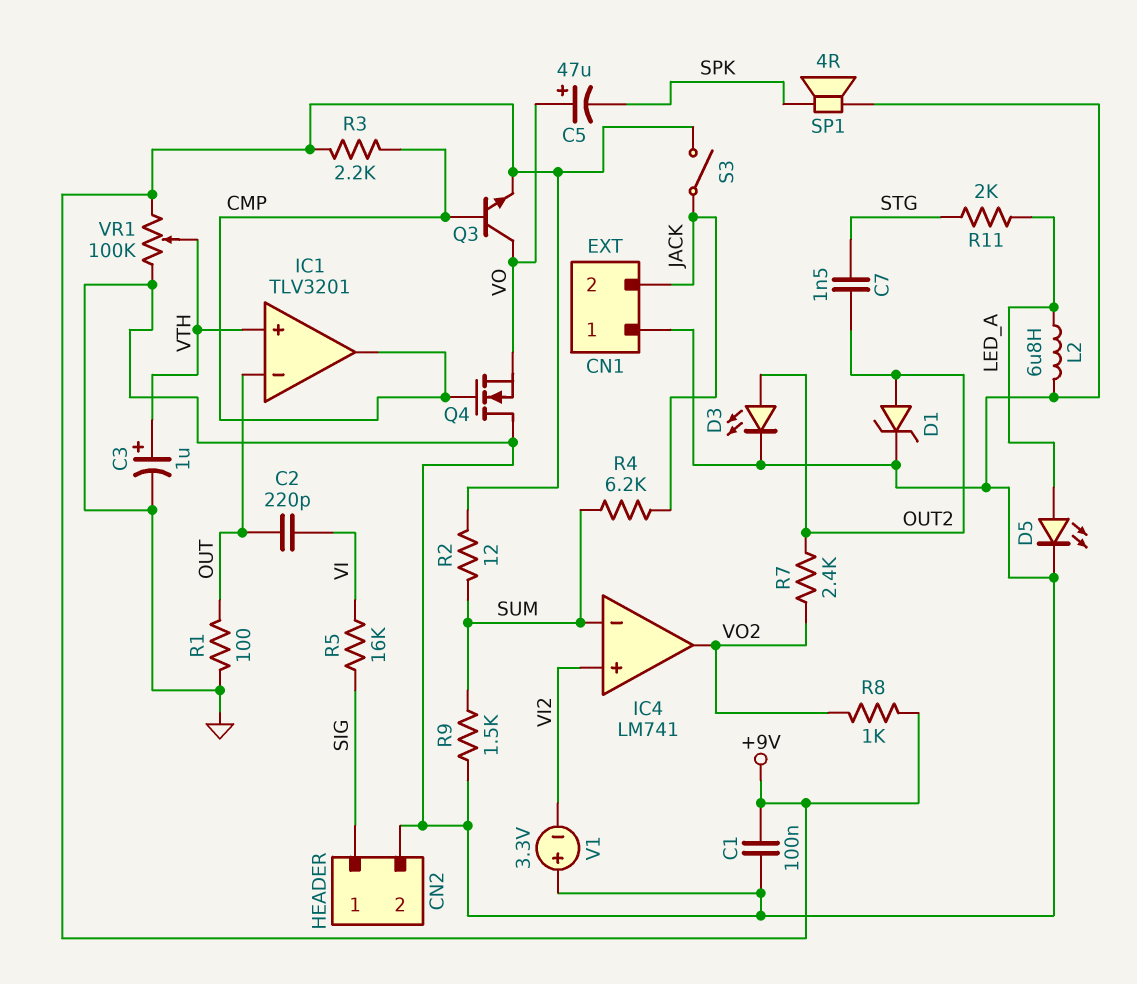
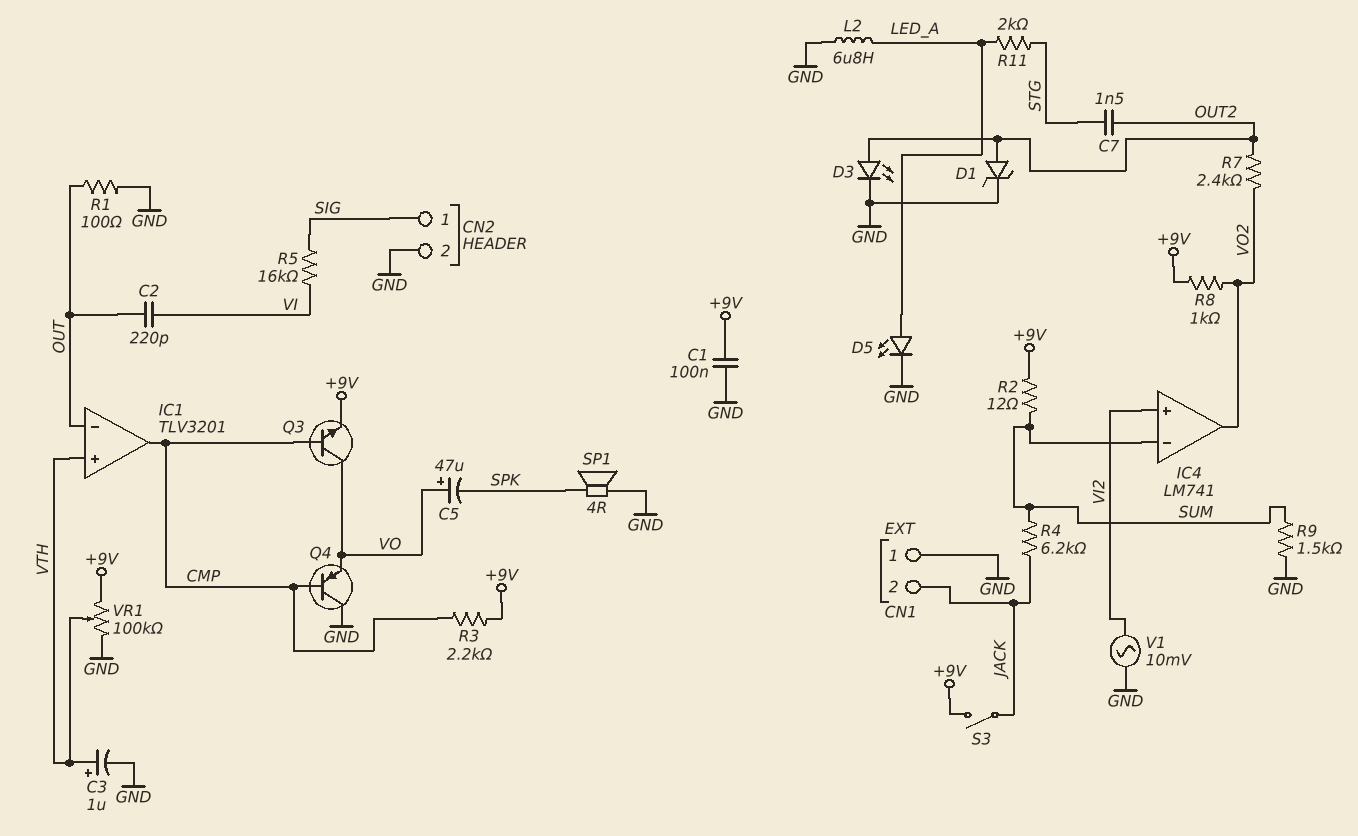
Q4: NMOS (G CMP, D GND, S VO) -> PNP (B CMP, C GND, E VO)
V1: 3.3V (plus GND, minus VI2) -> AC 10mV (GND, VI2)

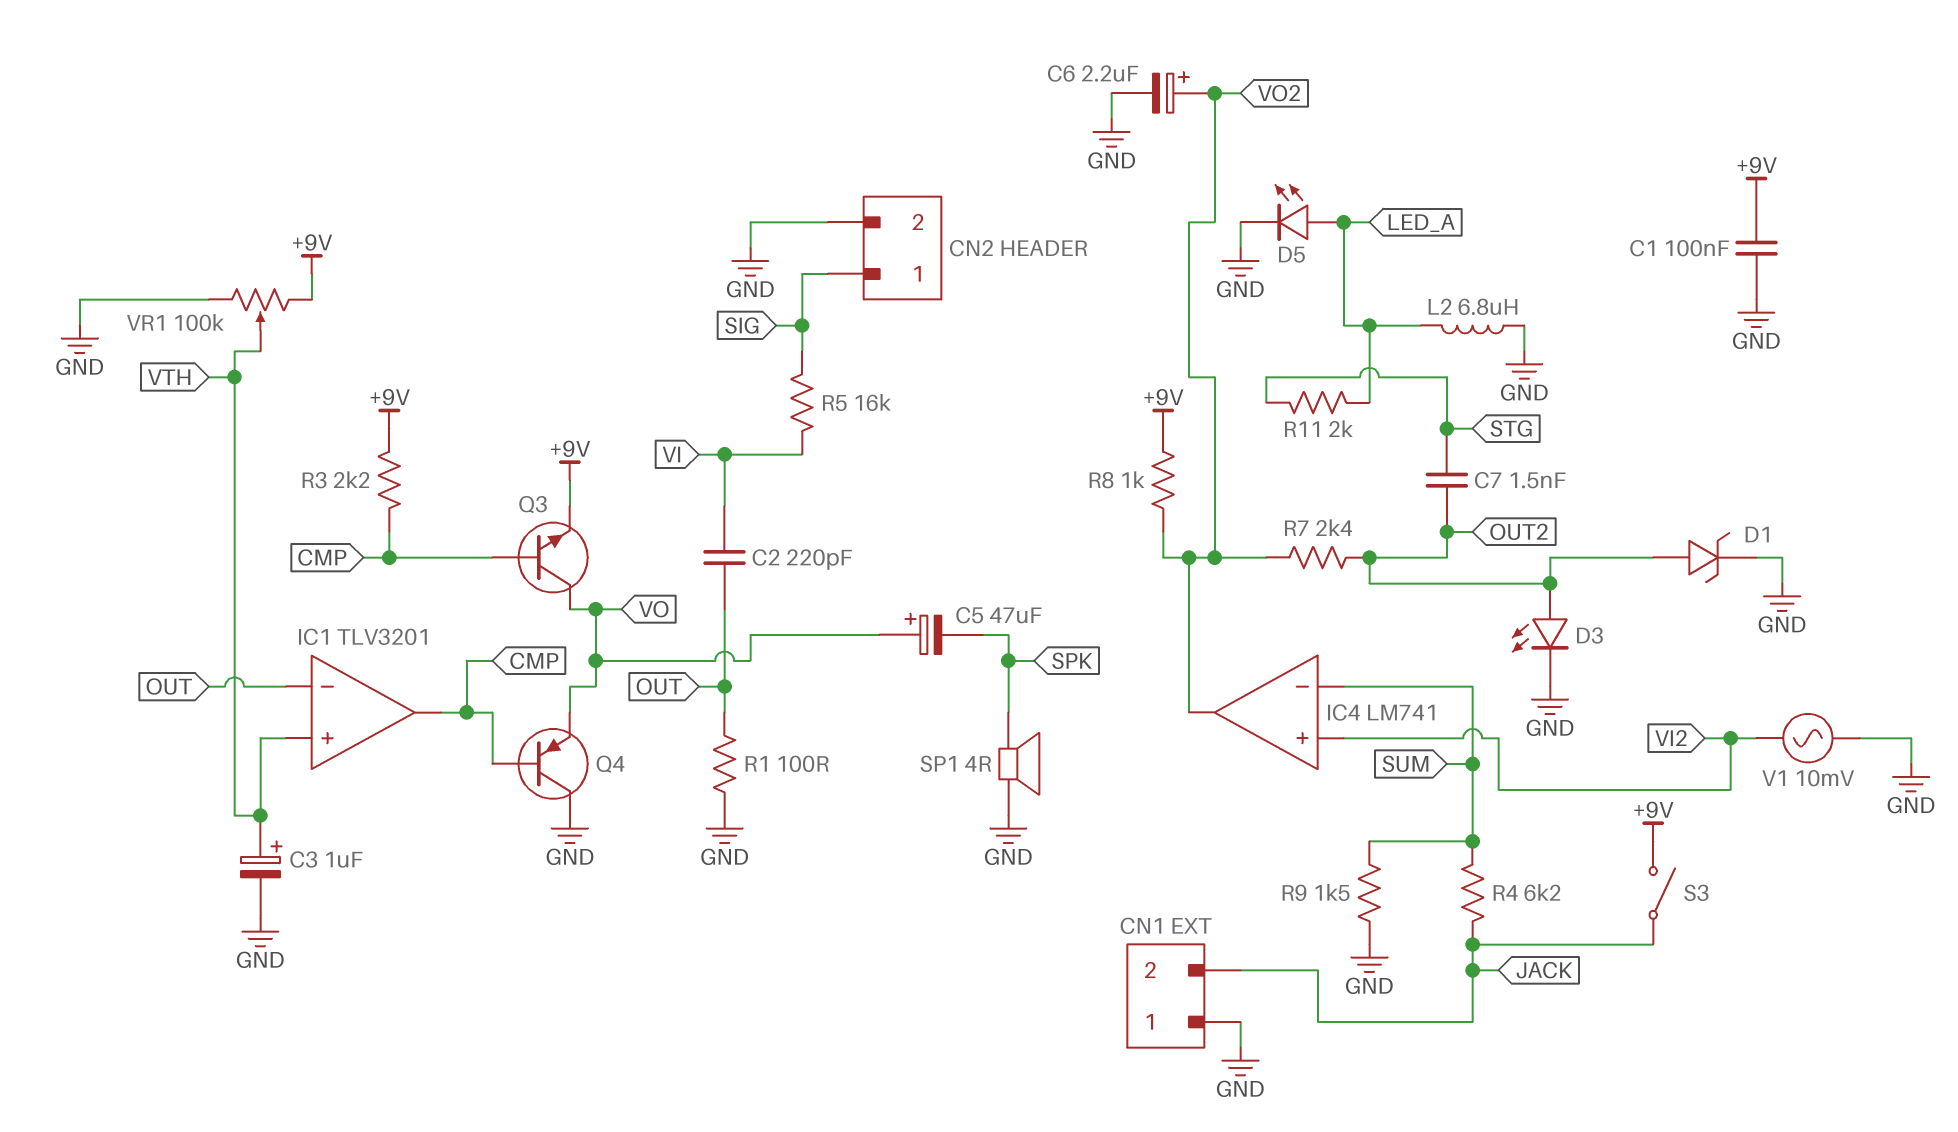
C6: none -> 2.2uF (plus VO2, minus GND)
R2: 12 (+9V, SUM) -> none

